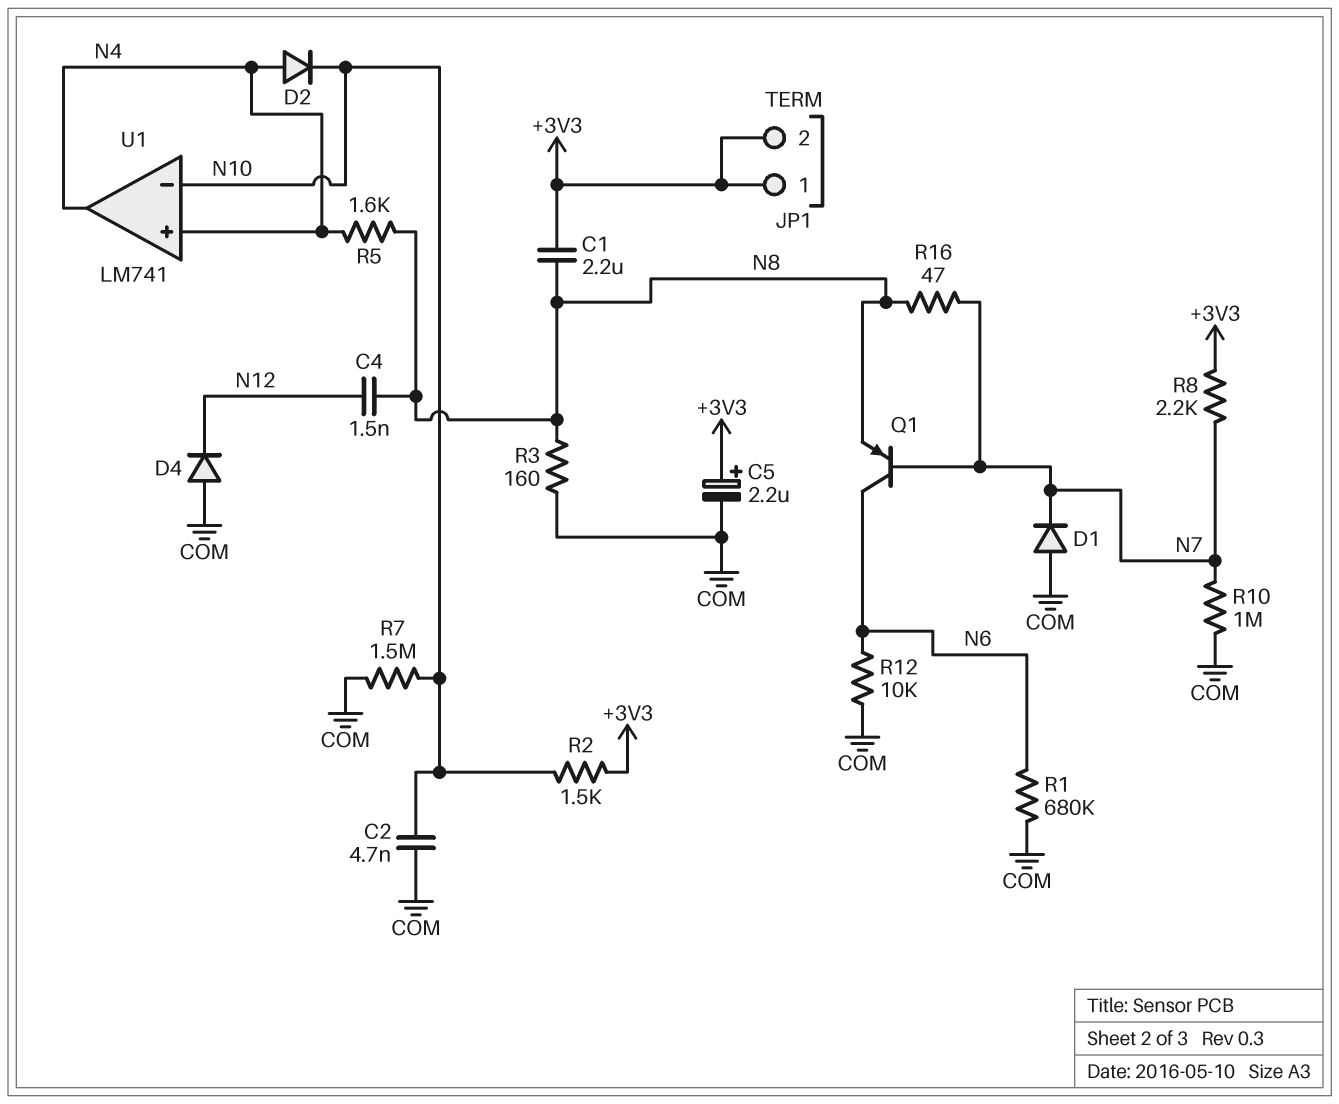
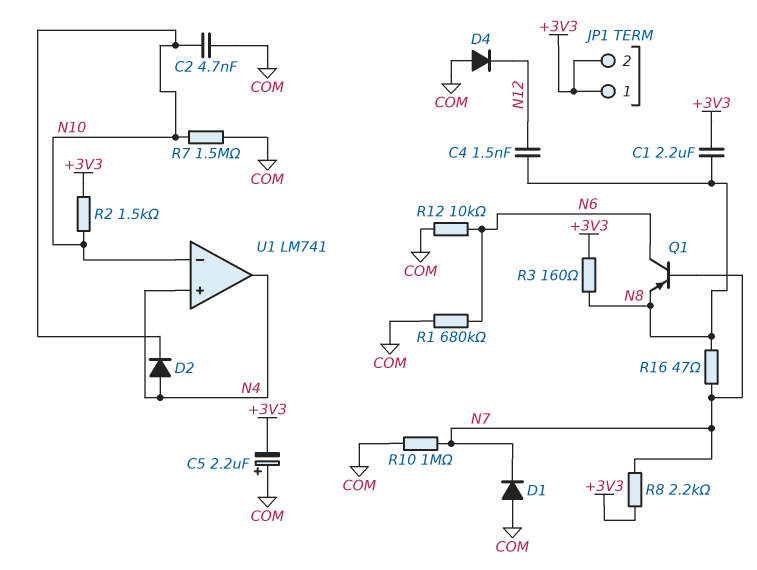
C5: 2.2uF (plus +3V3, minus COM) -> 2.2uF (plus COM, minus +3V3)
R3: 160 (COM, N8) -> 160 (+3V3, N8)
R5: 1.6k (N4, N8) -> none

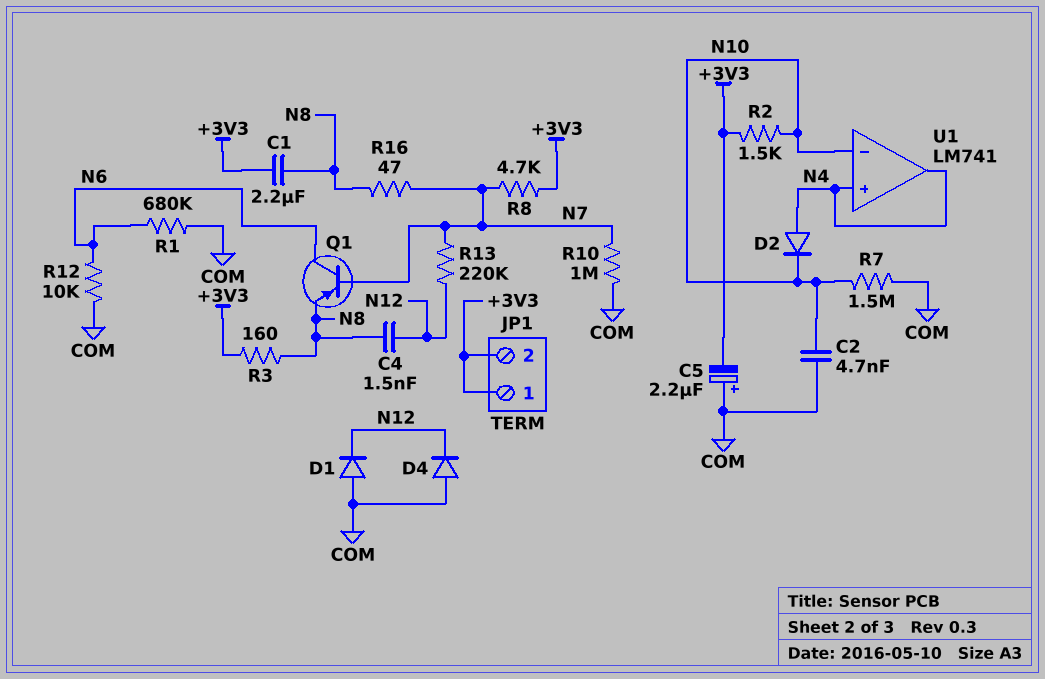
D1: diode (A COM, K N7) -> diode (A COM, K N12)
R8: 2.2k (+3V3, N7) -> 4.7k (+3V3, N7)
R13: none -> 220k (N7, N12)

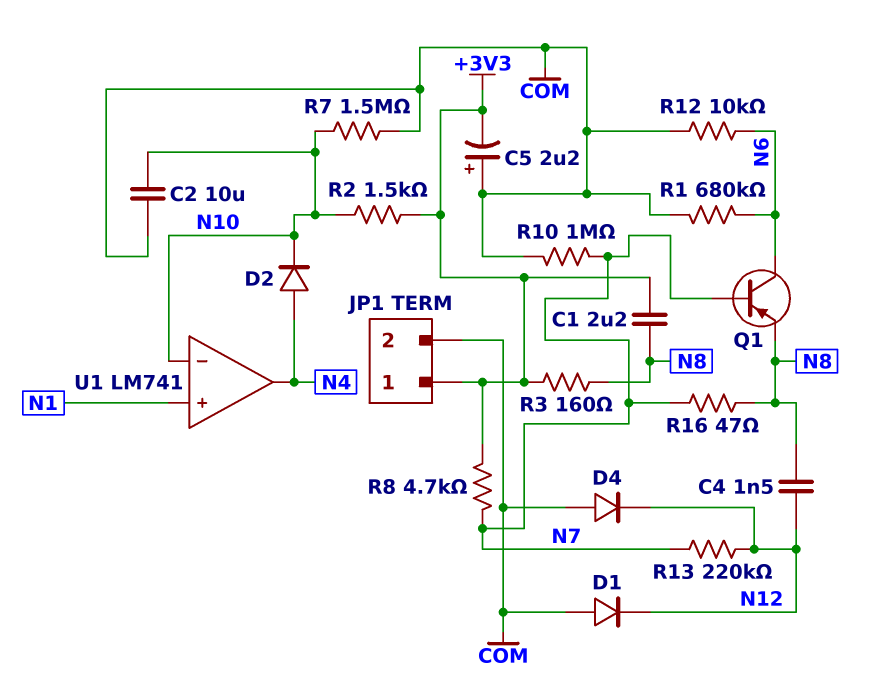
C2: 4.7nF (COM, N10) -> 10uF (COM, N10)
JP1 pin 2: +3V3 -> COM
U1 pin in+: N4 -> N1

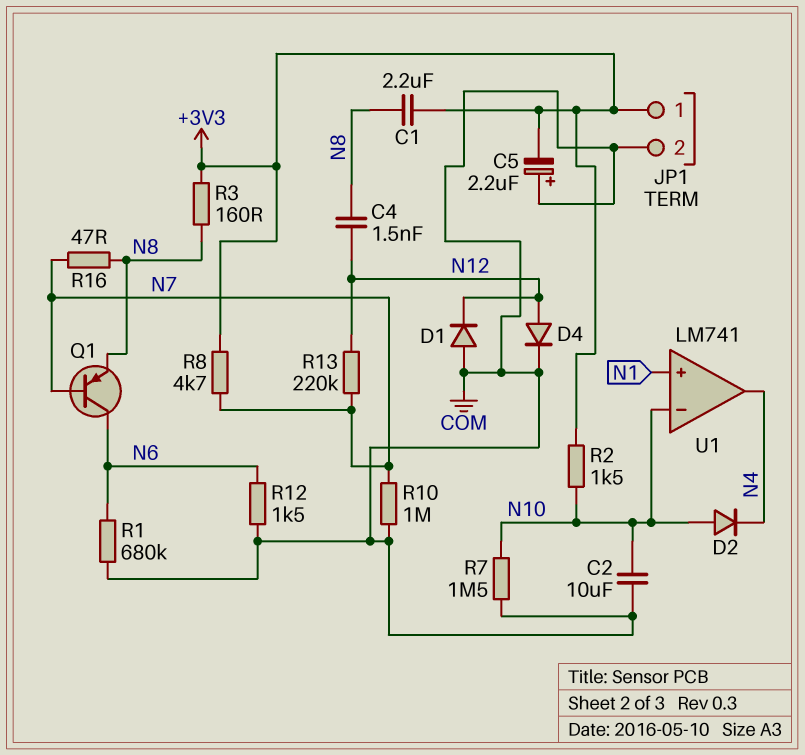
D2: diode (A N4, K N10) -> diode (A N10, K N4)
D4: diode (A COM, K N12) -> diode (A N12, K COM)
R12: 10k (COM, N6) -> 1.5k (COM, N6)

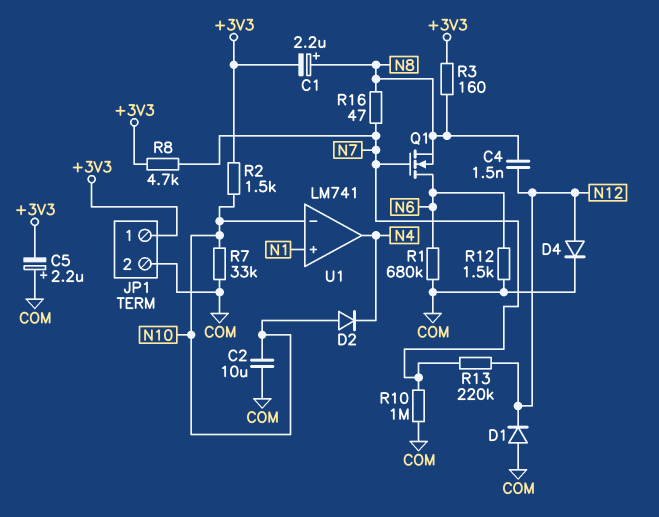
C1: 2.2uF (+3V3, N8) -> 2.2uF (plus N8, minus +3V3)
Q1: PNP (B N7, C N6, E N8) -> NMOS (G N7, D N6, S N8)
R7: 1.5M (COM, N10) -> 33k (COM, N10)

